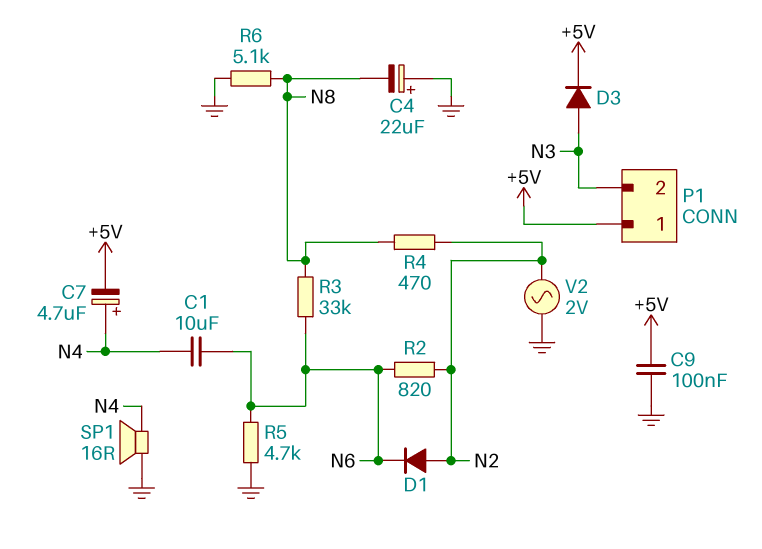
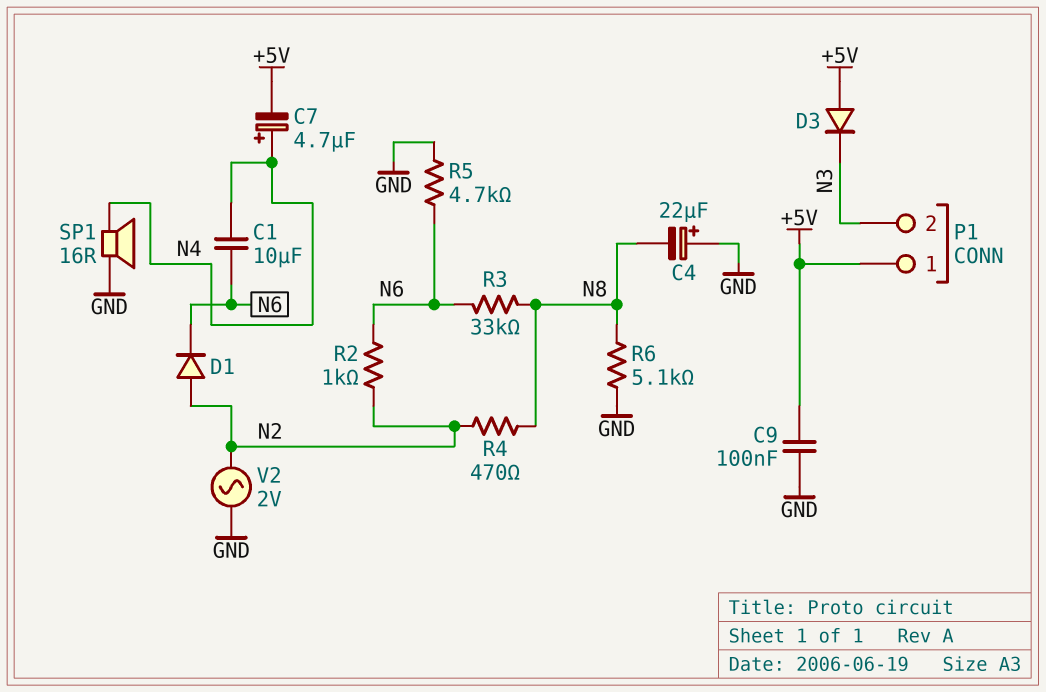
D3: diode (A N3, K +5V) -> diode (A +5V, K N3)
R2: 820 (N2, N6) -> 1k (N2, N6)

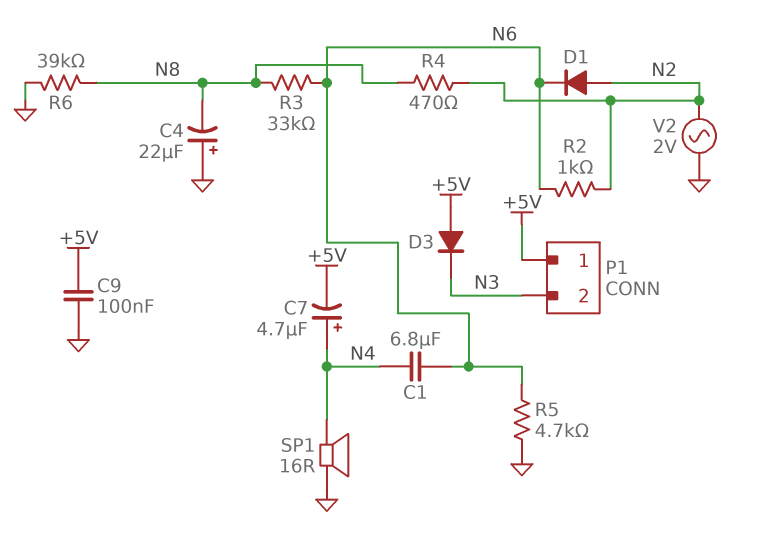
C1: 10uF (N4, N6) -> 6.8uF (N4, N6)
R6: 5.1k (GND, N8) -> 39k (GND, N8)

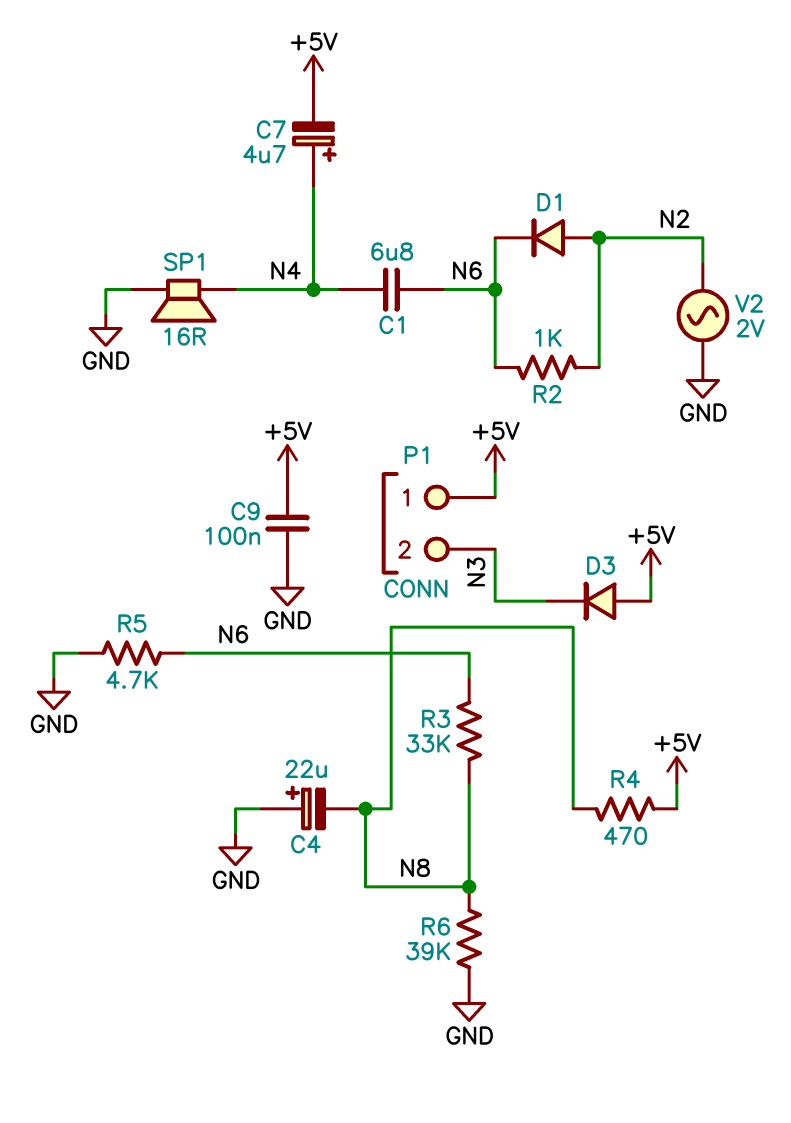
R4: 470 (N2, N8) -> 470 (+5V, N8)

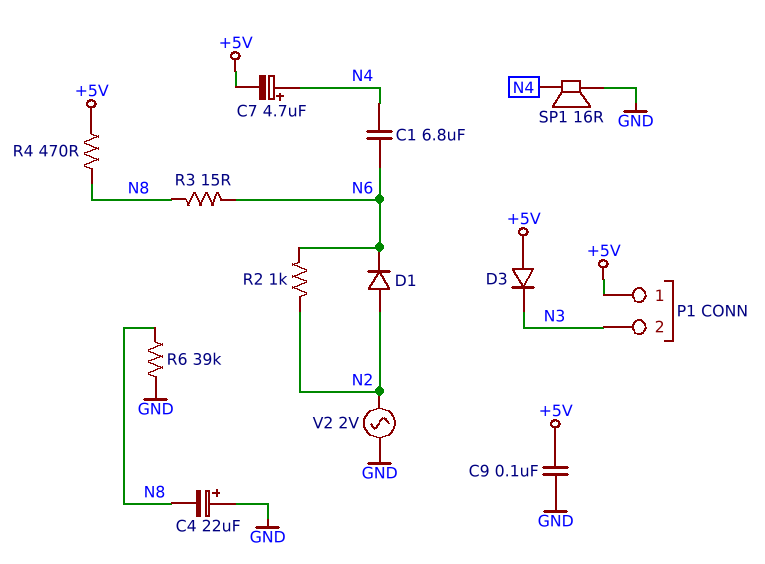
R3: 33k (N6, N8) -> 15 (N6, N8)
R5: 4.7k (GND, N6) -> none

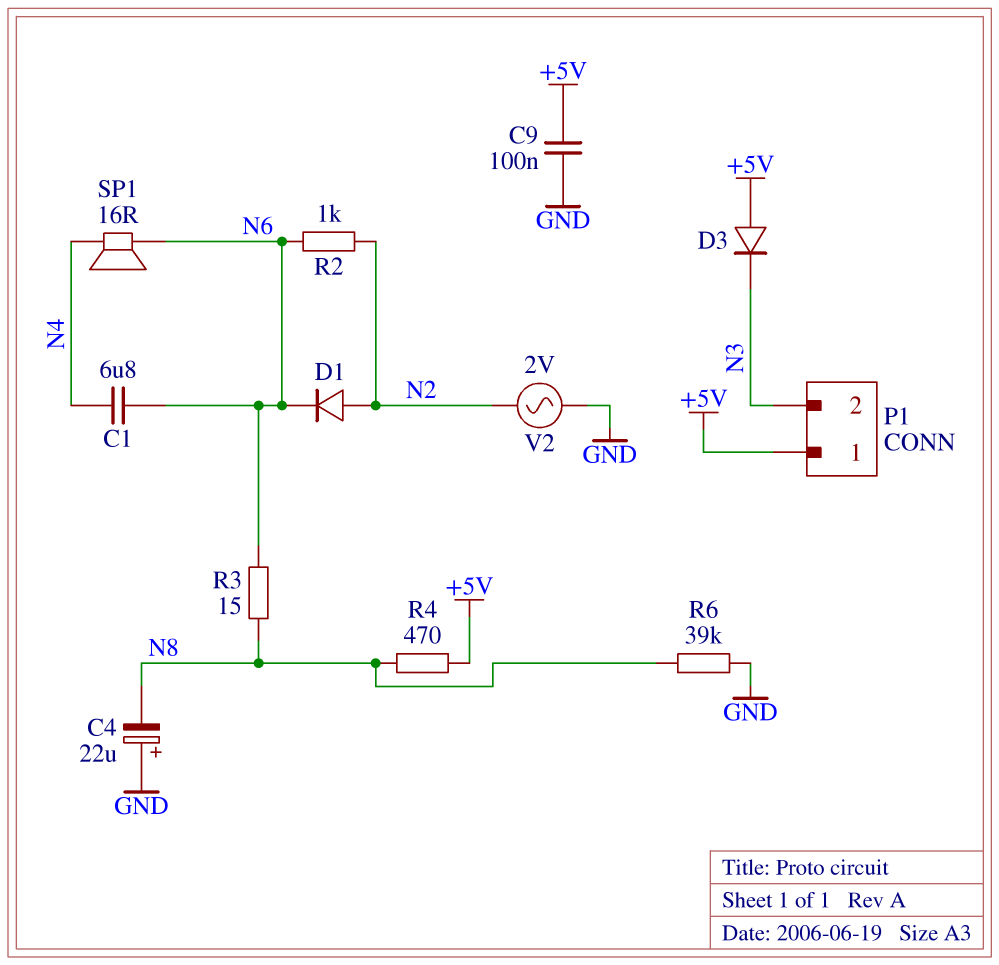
C7: 4.7uF (plus N4, minus +5V) -> none
SP1: speaker 16R (GND, N4) -> speaker 16R (N4, N6)

